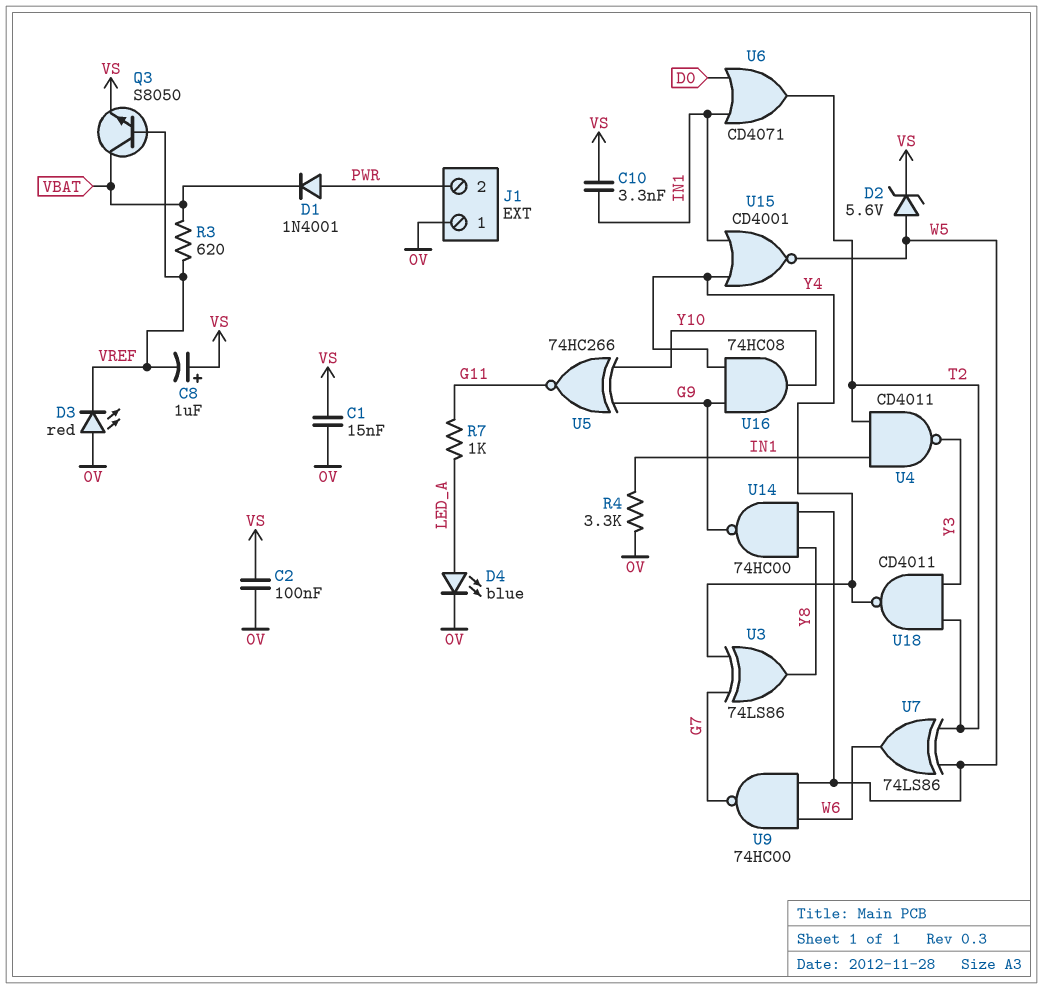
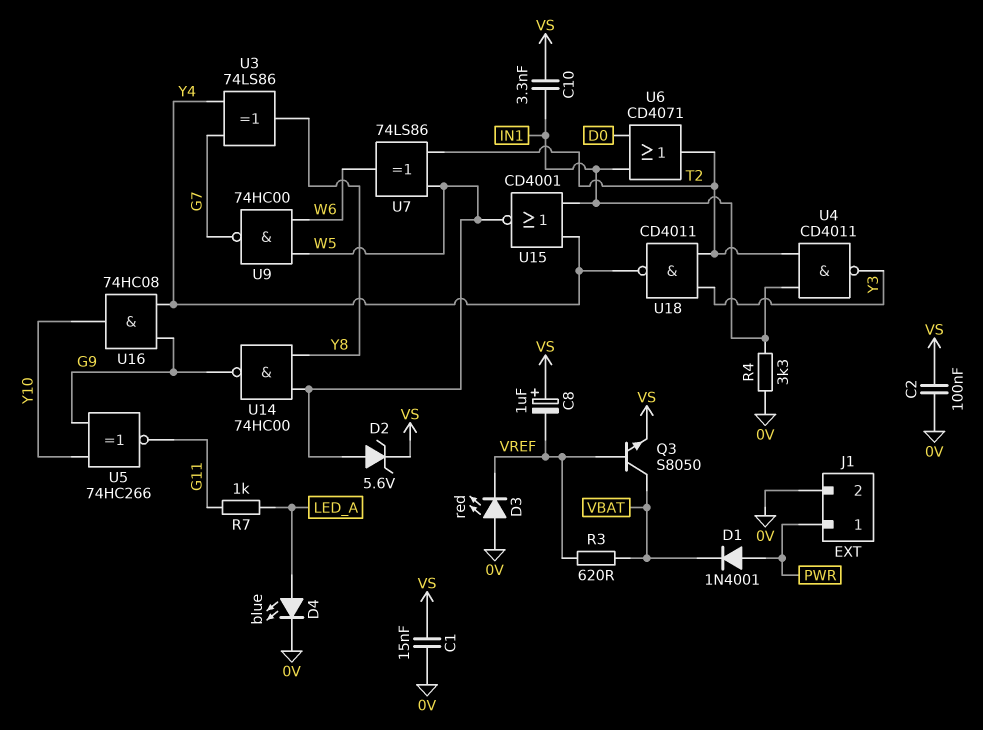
J1 pin 1: 0V -> PWR
J1 pin 2: PWR -> 0V

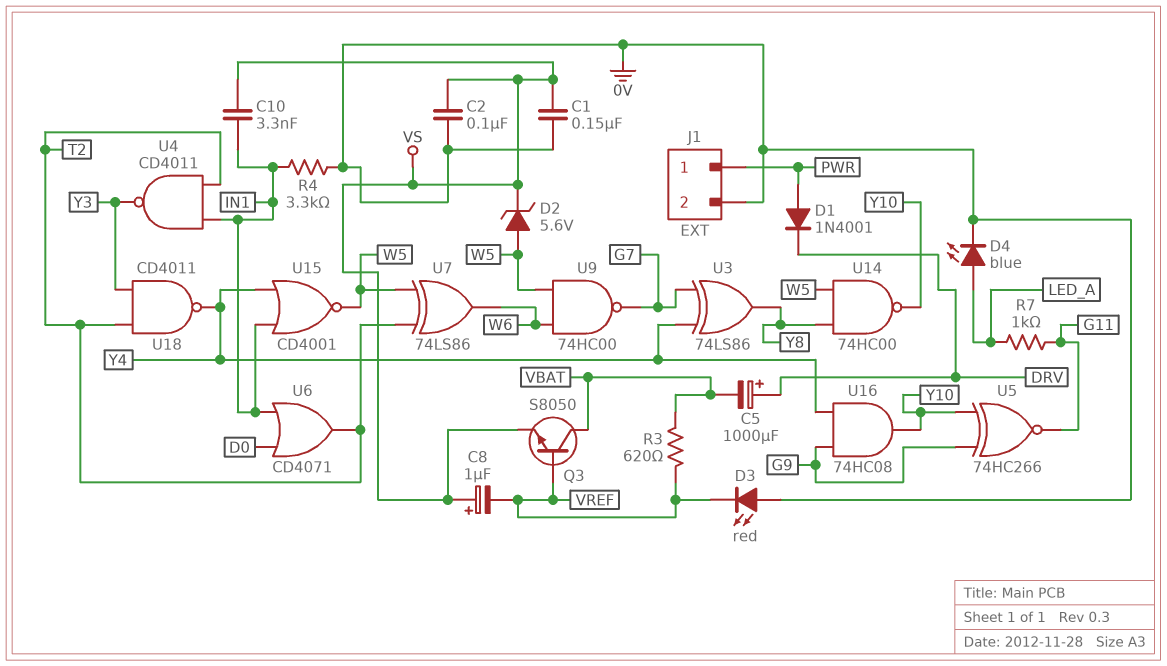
C1: 15nF (0V, VS) -> 150nF (0V, VS)
C5: none -> 1000uF (plus DRV, minus VBAT)
D1: diode 1N4001 (A PWR, K VBAT) -> diode 1N4001 (A PWR, K DRV)
U14: NAND 74HC00 (in W5, in Y8, out G9) -> NAND 74HC00 (in W5, in Y8, out Y10)

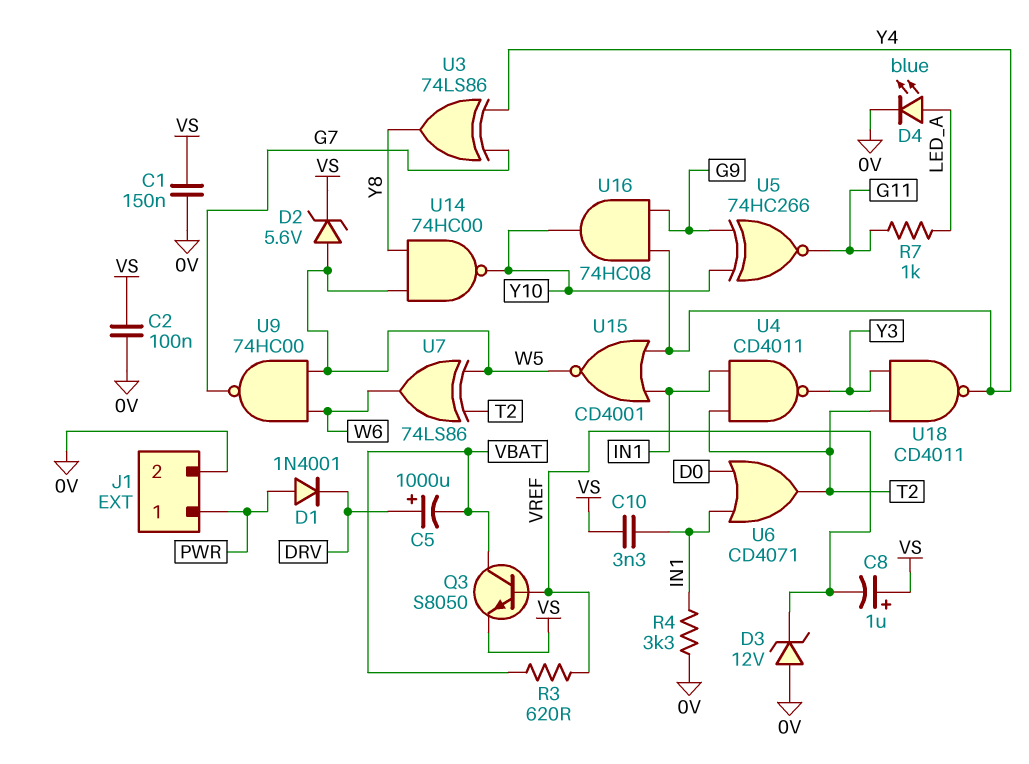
D3: LED red (A 0V, K VREF) -> zener 12V (A 0V, K VREF)

